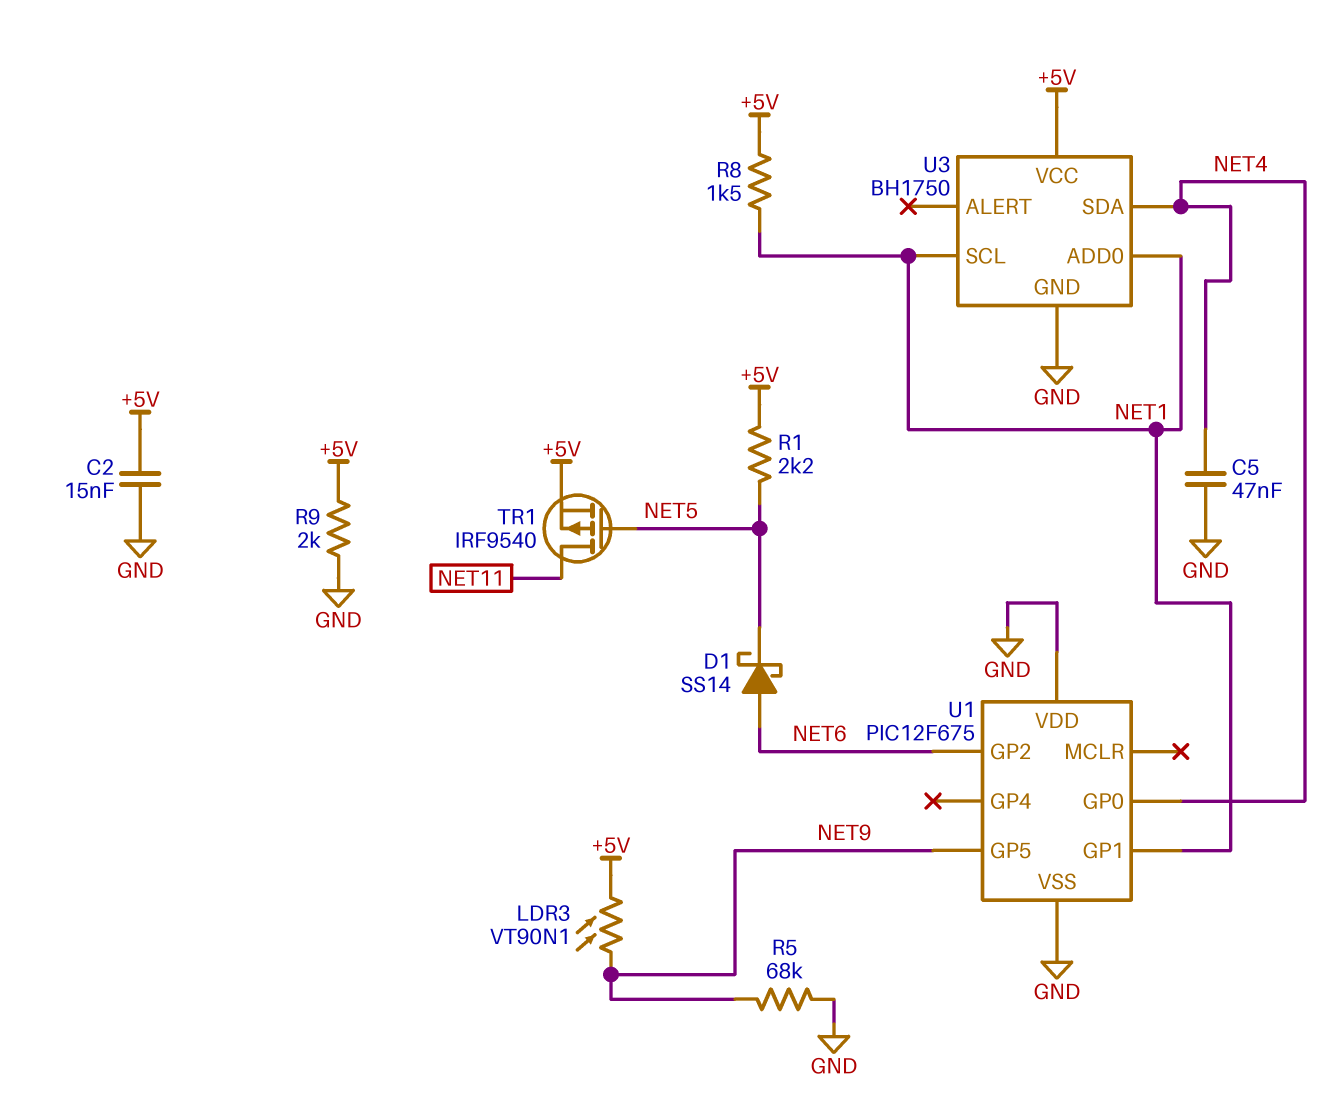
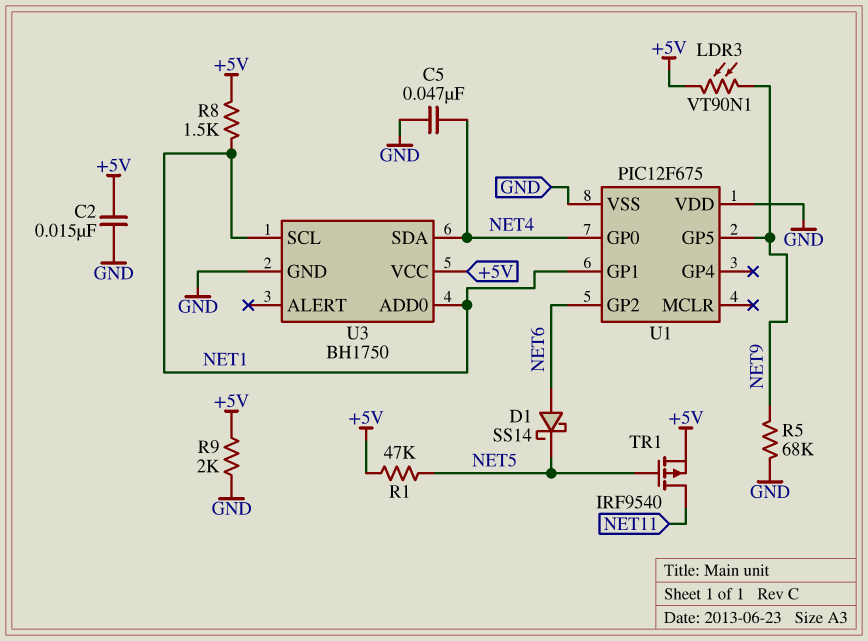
R1: 2.2k (+5V, NET5) -> 47k (+5V, NET5)

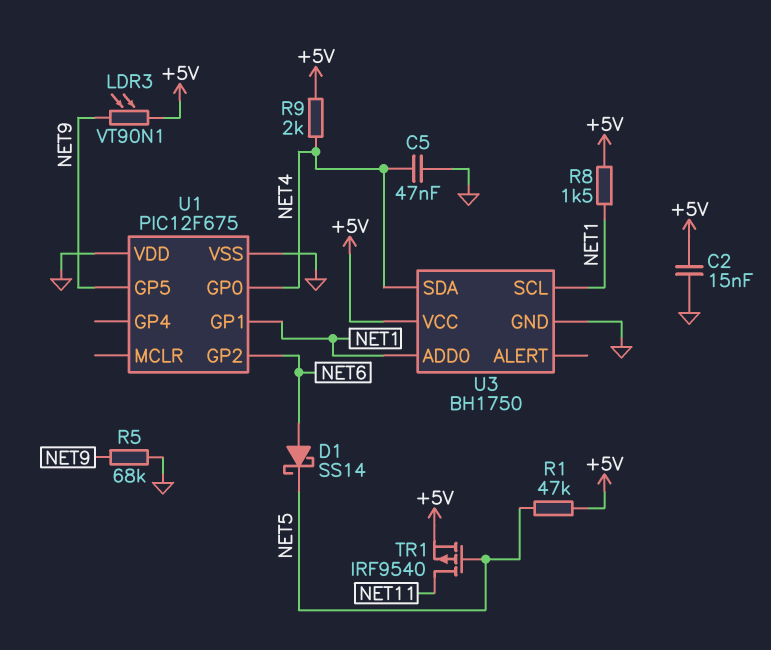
R9: 2k (+5V, GND) -> 2k (+5V, NET4)

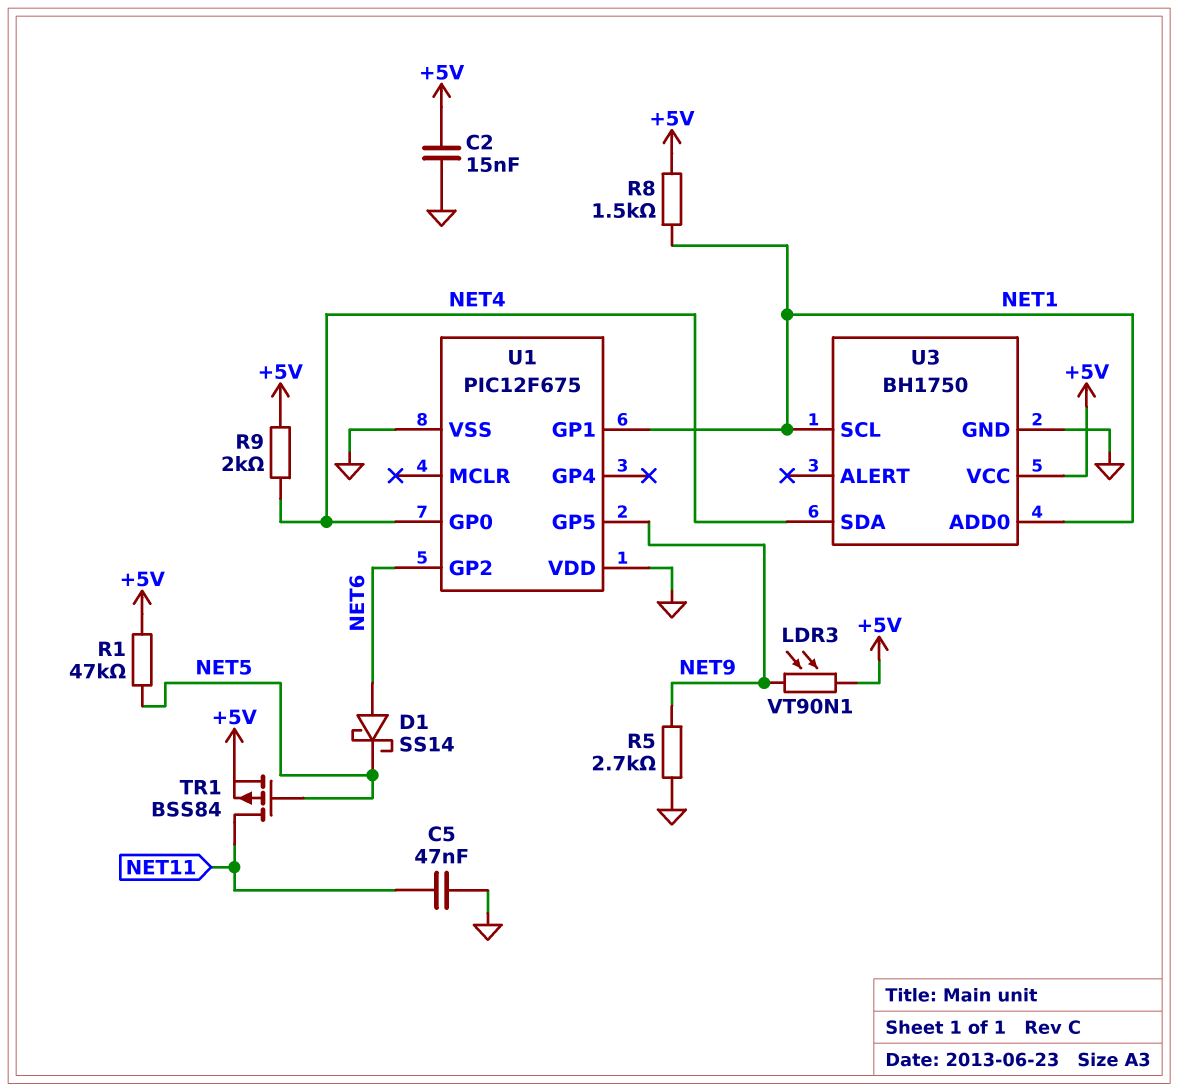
C5: 47nF (GND, NET4) -> 47nF (GND, NET11)
R5: 68k (GND, NET9) -> 2.7k (GND, NET9)
TR1: PMOS IRF9540 (G NET5, D NET11, S +5V) -> PMOS BSS84 (G NET5, D NET11, S +5V)

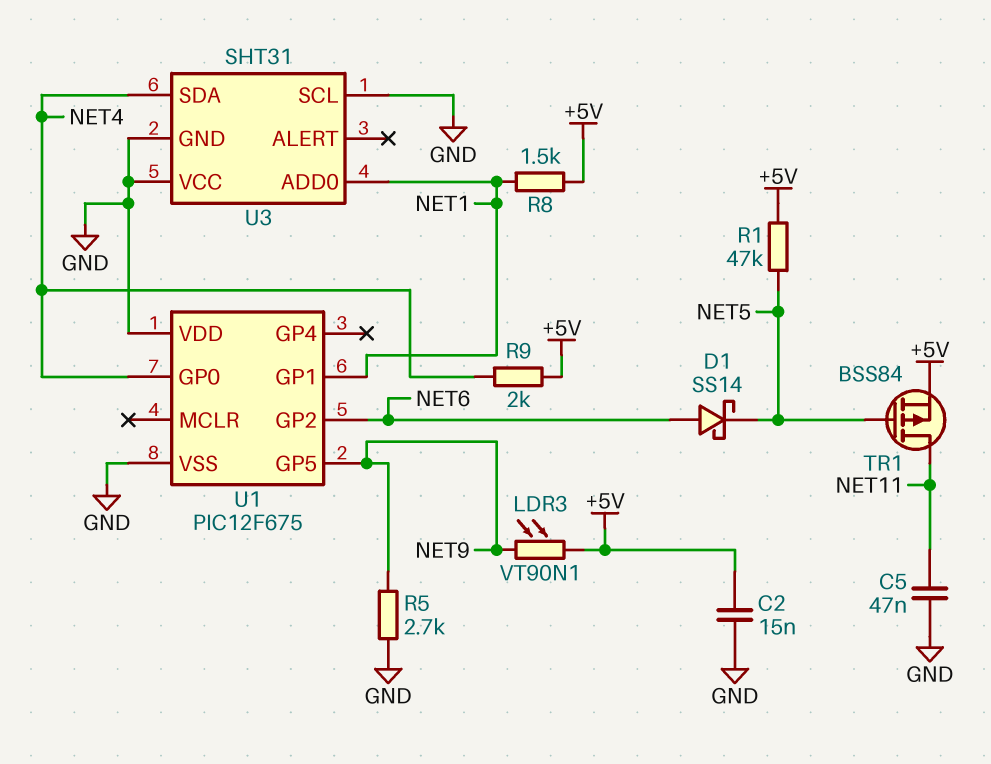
U3: BH1750 -> SHT31
U3 pin SCL: NET1 -> GND
U3 pin VCC: +5V -> GND

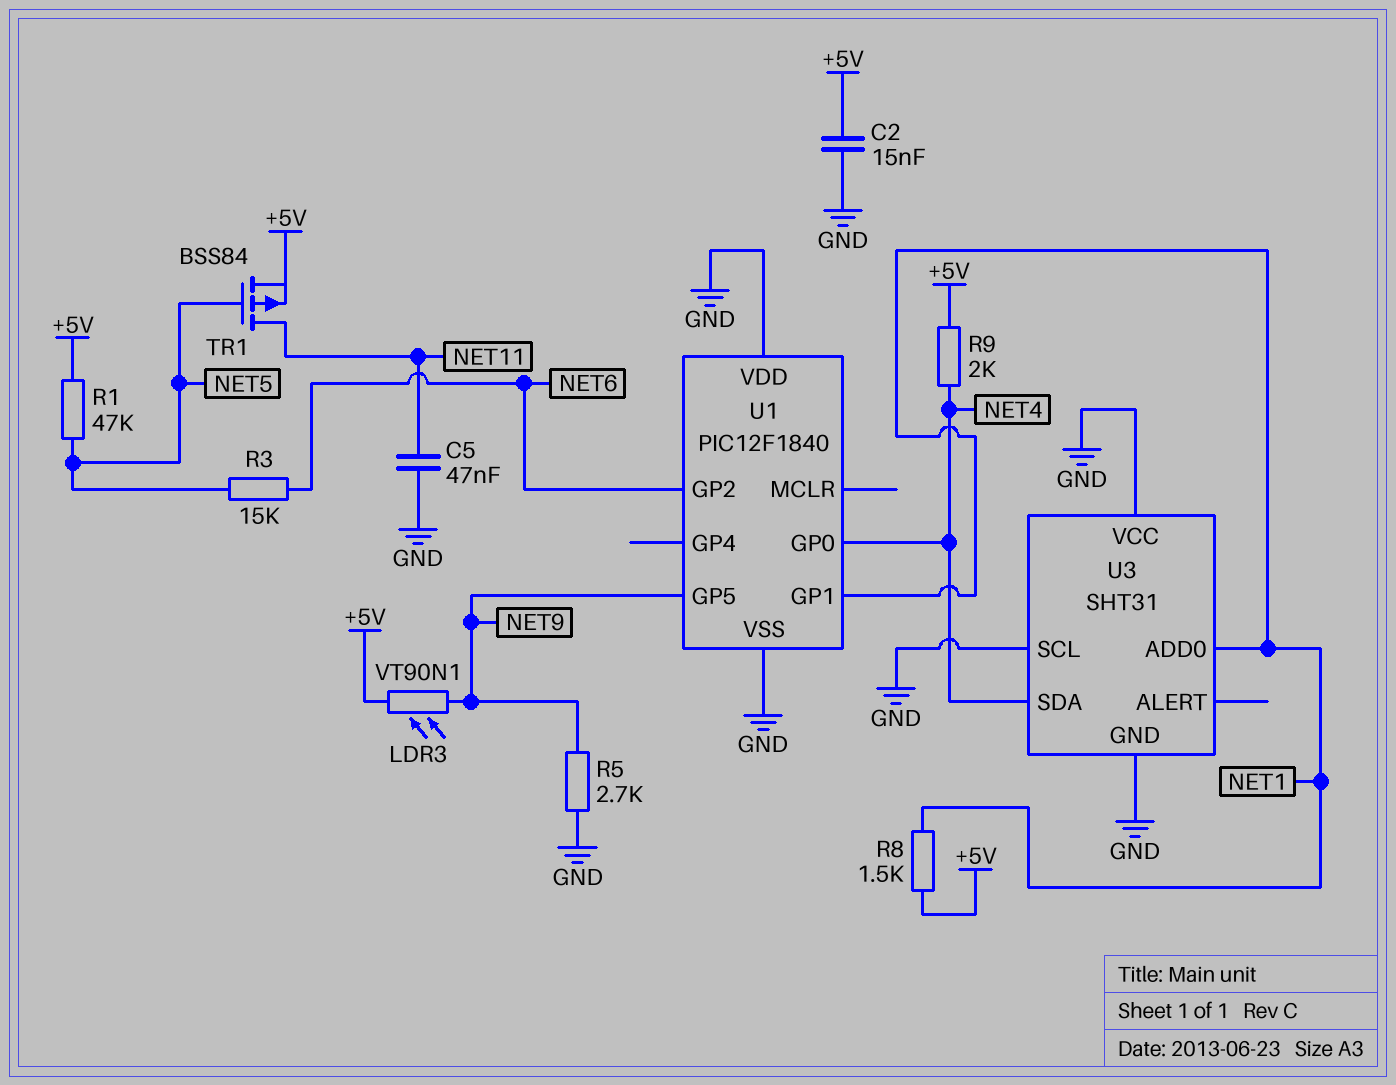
D1: schottky SS14 (A NET6, K NET5) -> none
R3: none -> 15k (NET5, NET6)
U1: PIC12F675 -> PIC12F1840

